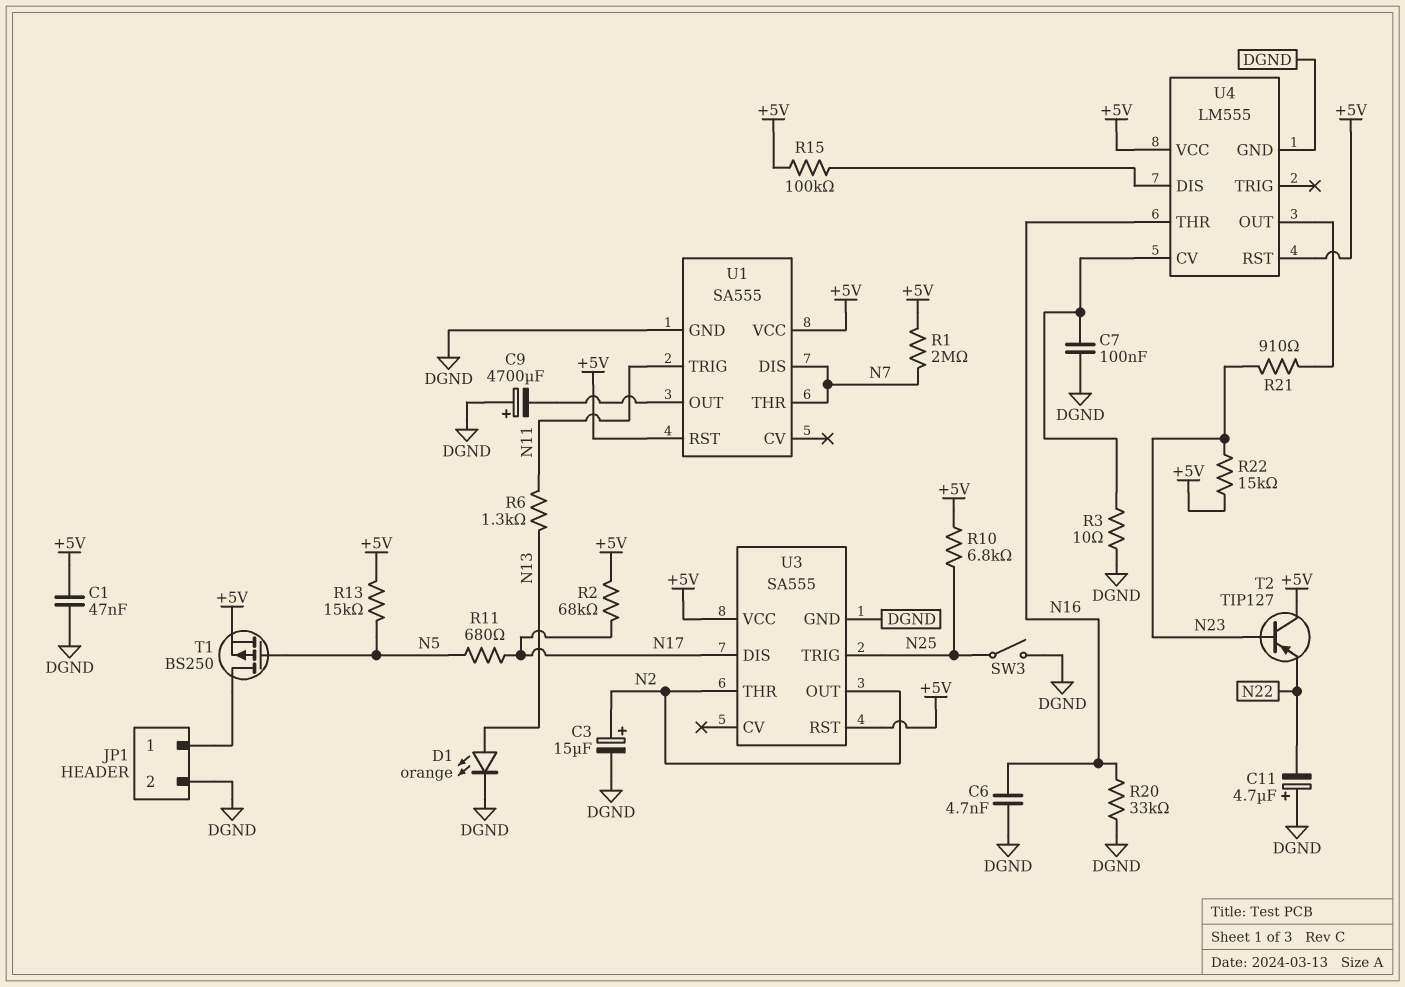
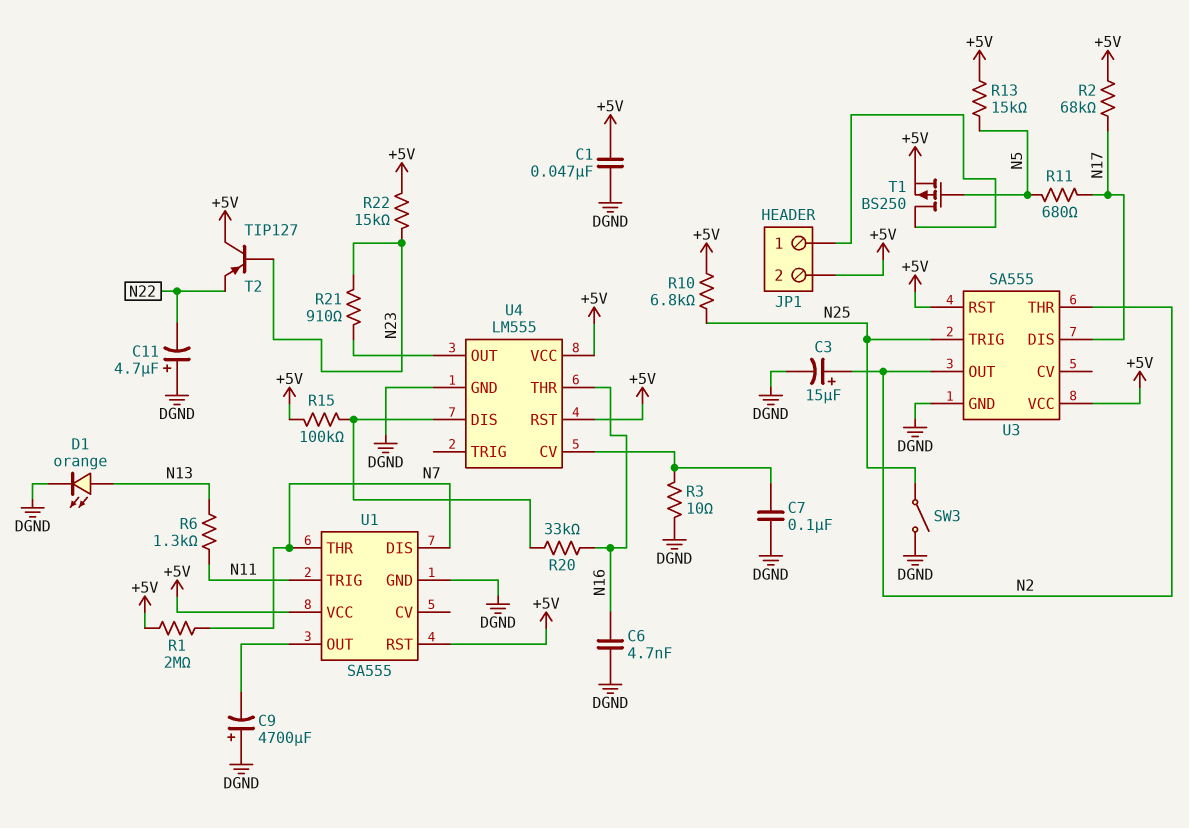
JP1 pin 2: DGND -> +5V
R20: 33k (DGND, N16) -> 33k (N16, U4/DIS)

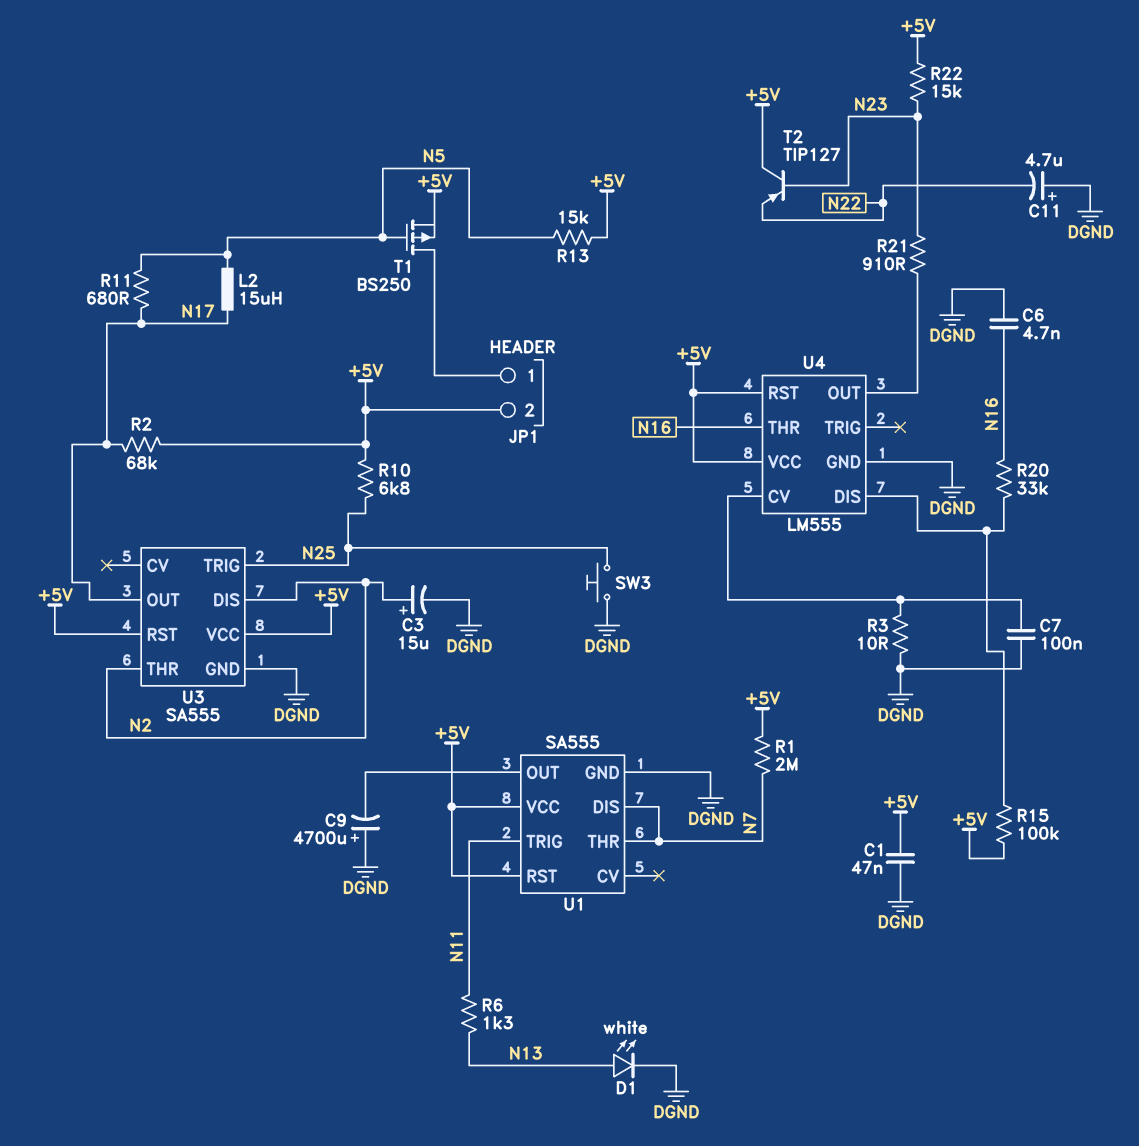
D1: LED orange (A N13, K DGND) -> LED white (A N13, K DGND)
L2: none -> 15uH (N5, N17)
SW3: switch (DGND, N25) -> button (DGND, N25)
U3 pin DIS: N17 -> N2
U3 pin OUT: N2 -> N17

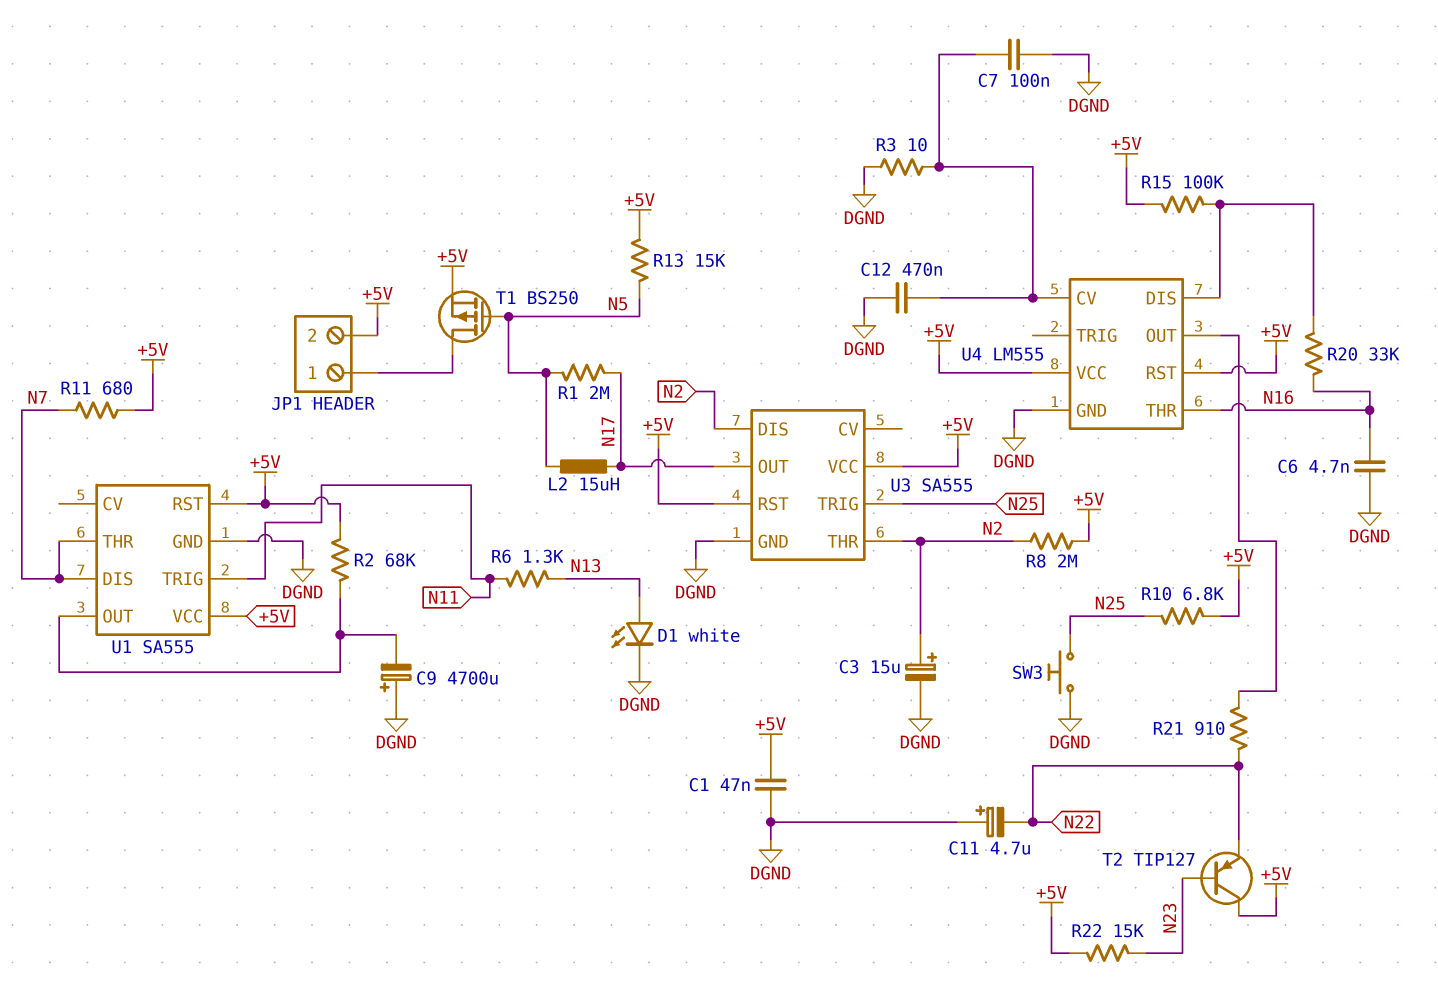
C12: none -> 470nF (DGND, U4/CV)
R1: 2M (+5V, N7) -> 2M (N5, N17)
R2: 68k (+5V, N17) -> 68k (+5V, U1/OUT)
R8: none -> 2M (+5V, N2)
R11: 680 (N5, N17) -> 680 (+5V, N7)
R21: 910 (N23, U4/OUT) -> 910 (N22, U4/OUT)

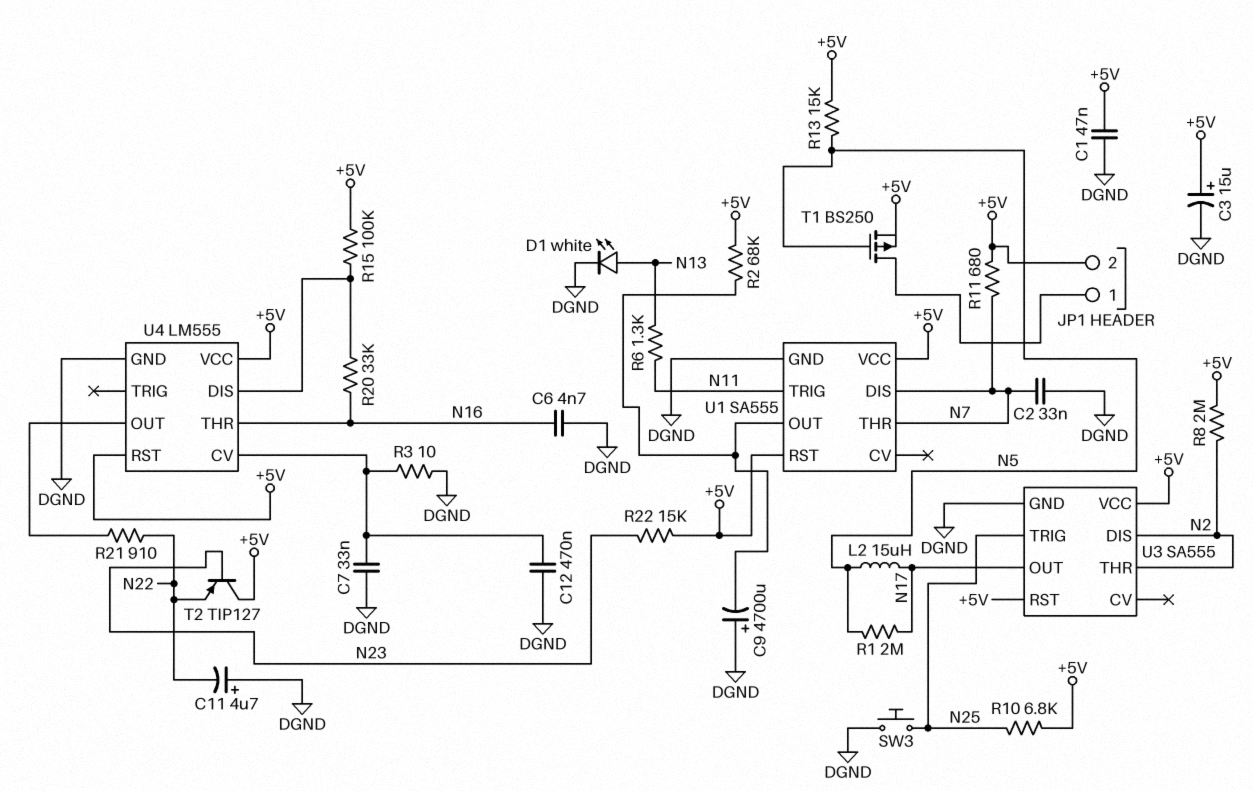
C2: none -> 33nF (DGND, N7)
C3: 15uF (plus N2, minus DGND) -> 15uF (plus +5V, minus DGND)
C7: 100nF (DGND, U4/CV) -> 33nF (DGND, U4/CV)

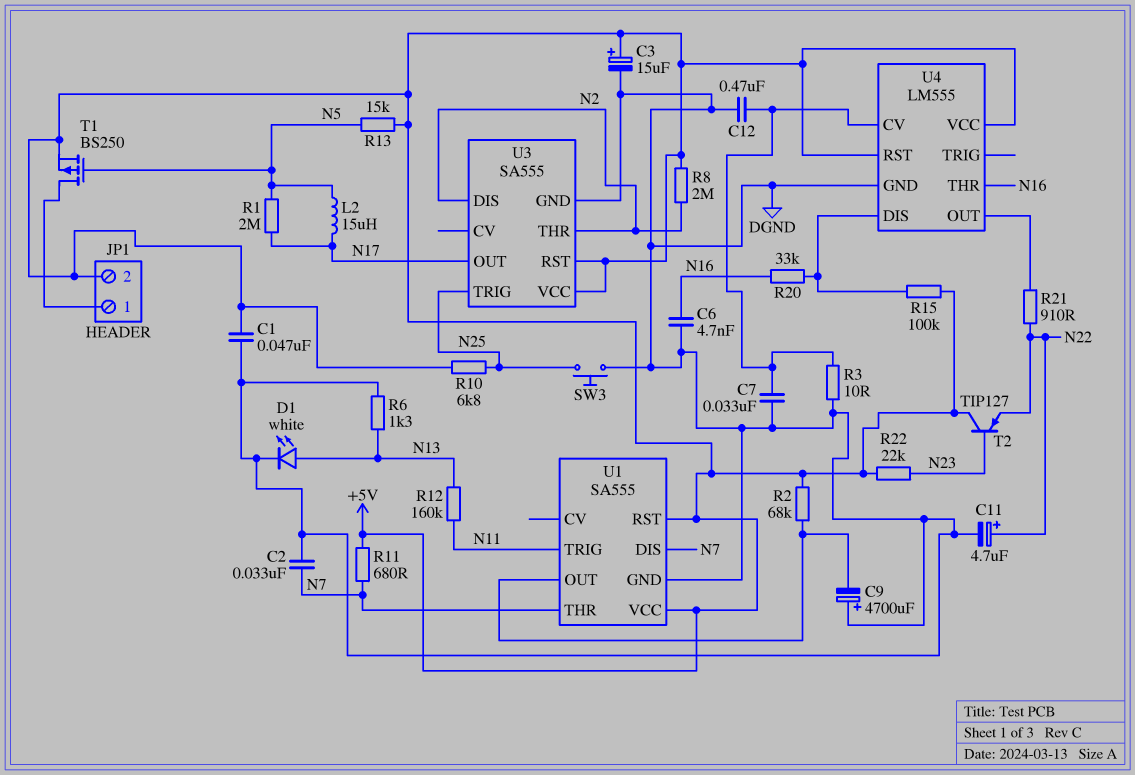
C11: 4.7uF (plus DGND, minus N22) -> 4.7uF (plus N22, minus DGND)
R6: 1.3k (N11, N13) -> 1.3k (DGND, N13)
R12: none -> 160k (N11, N13)
R22: 15k (+5V, N23) -> 22k (+5V, N23)

